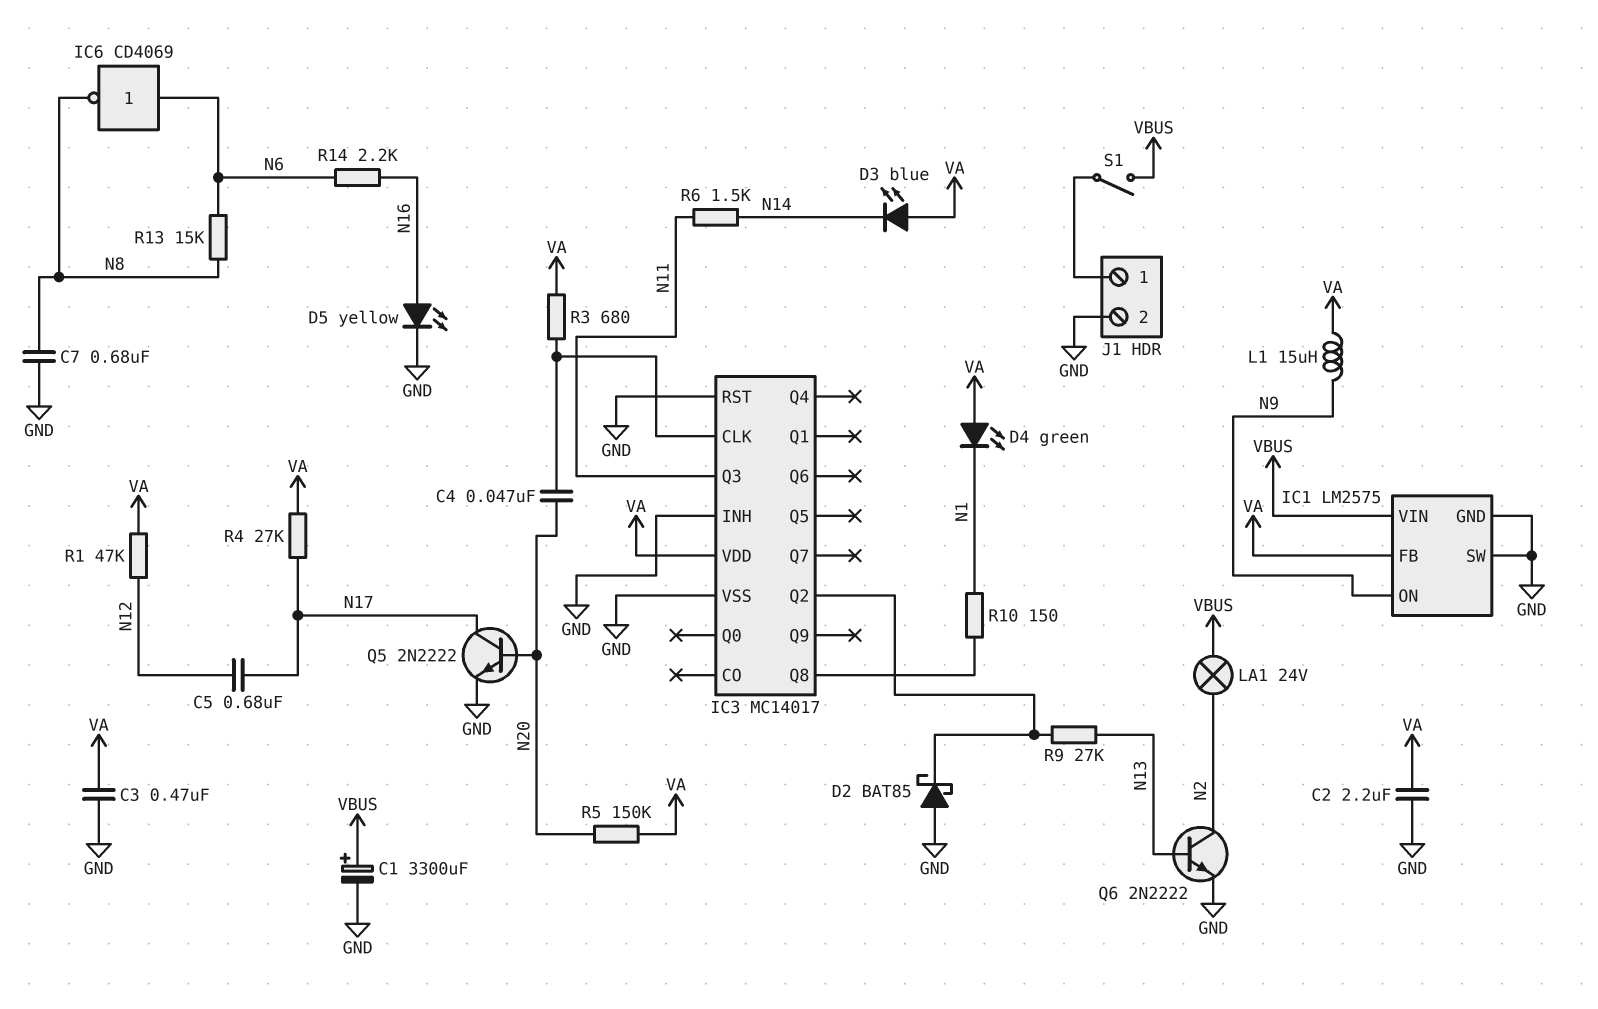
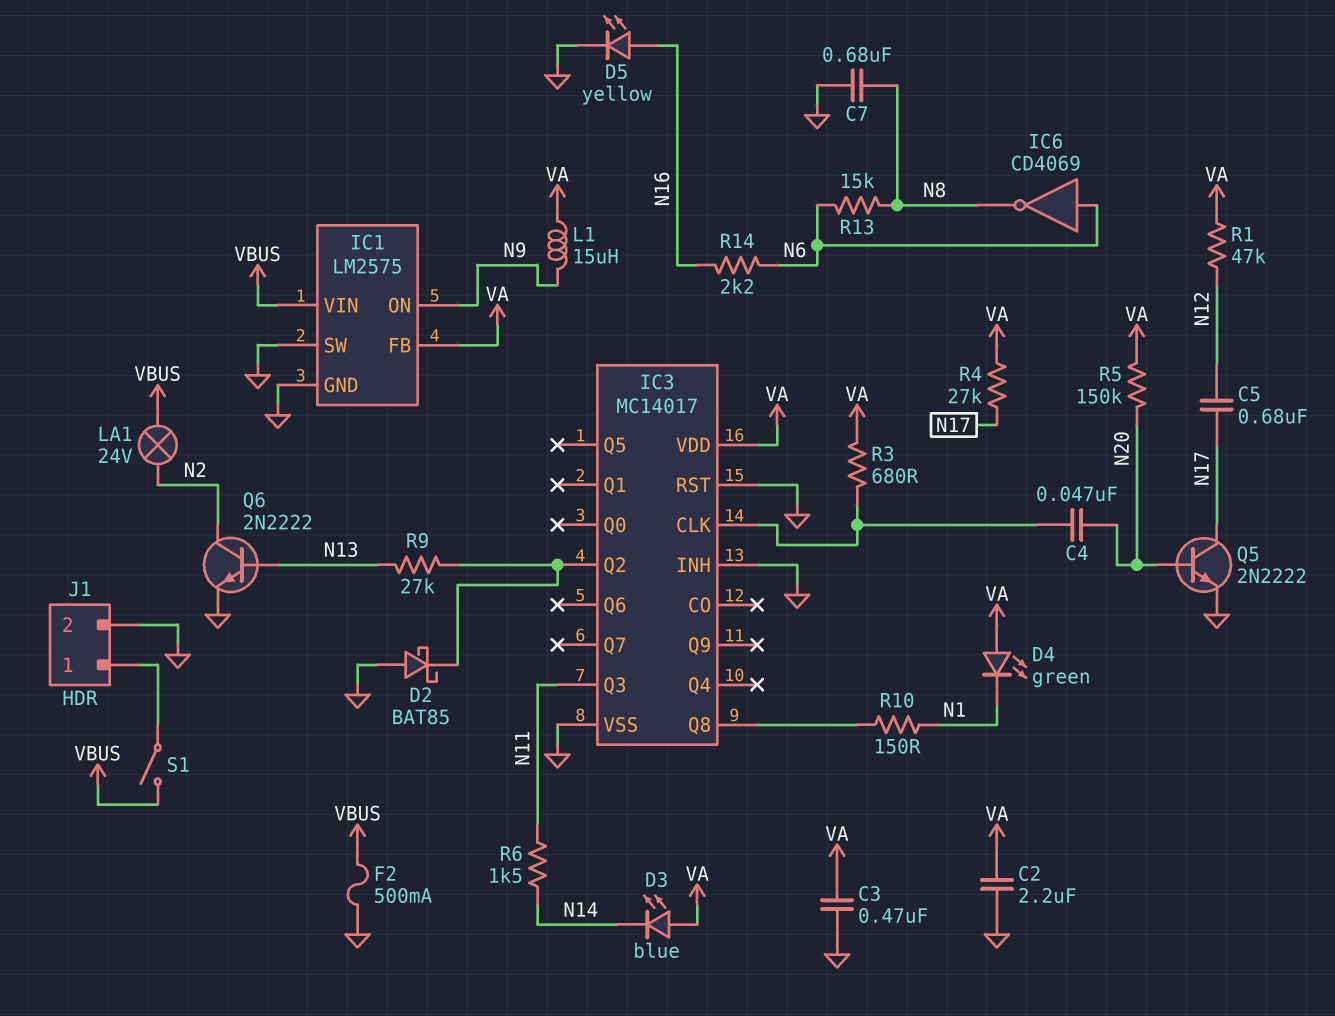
C1: 3300uF (plus VBUS, minus GND) -> none
F2: none -> 500mA (GND, VBUS)

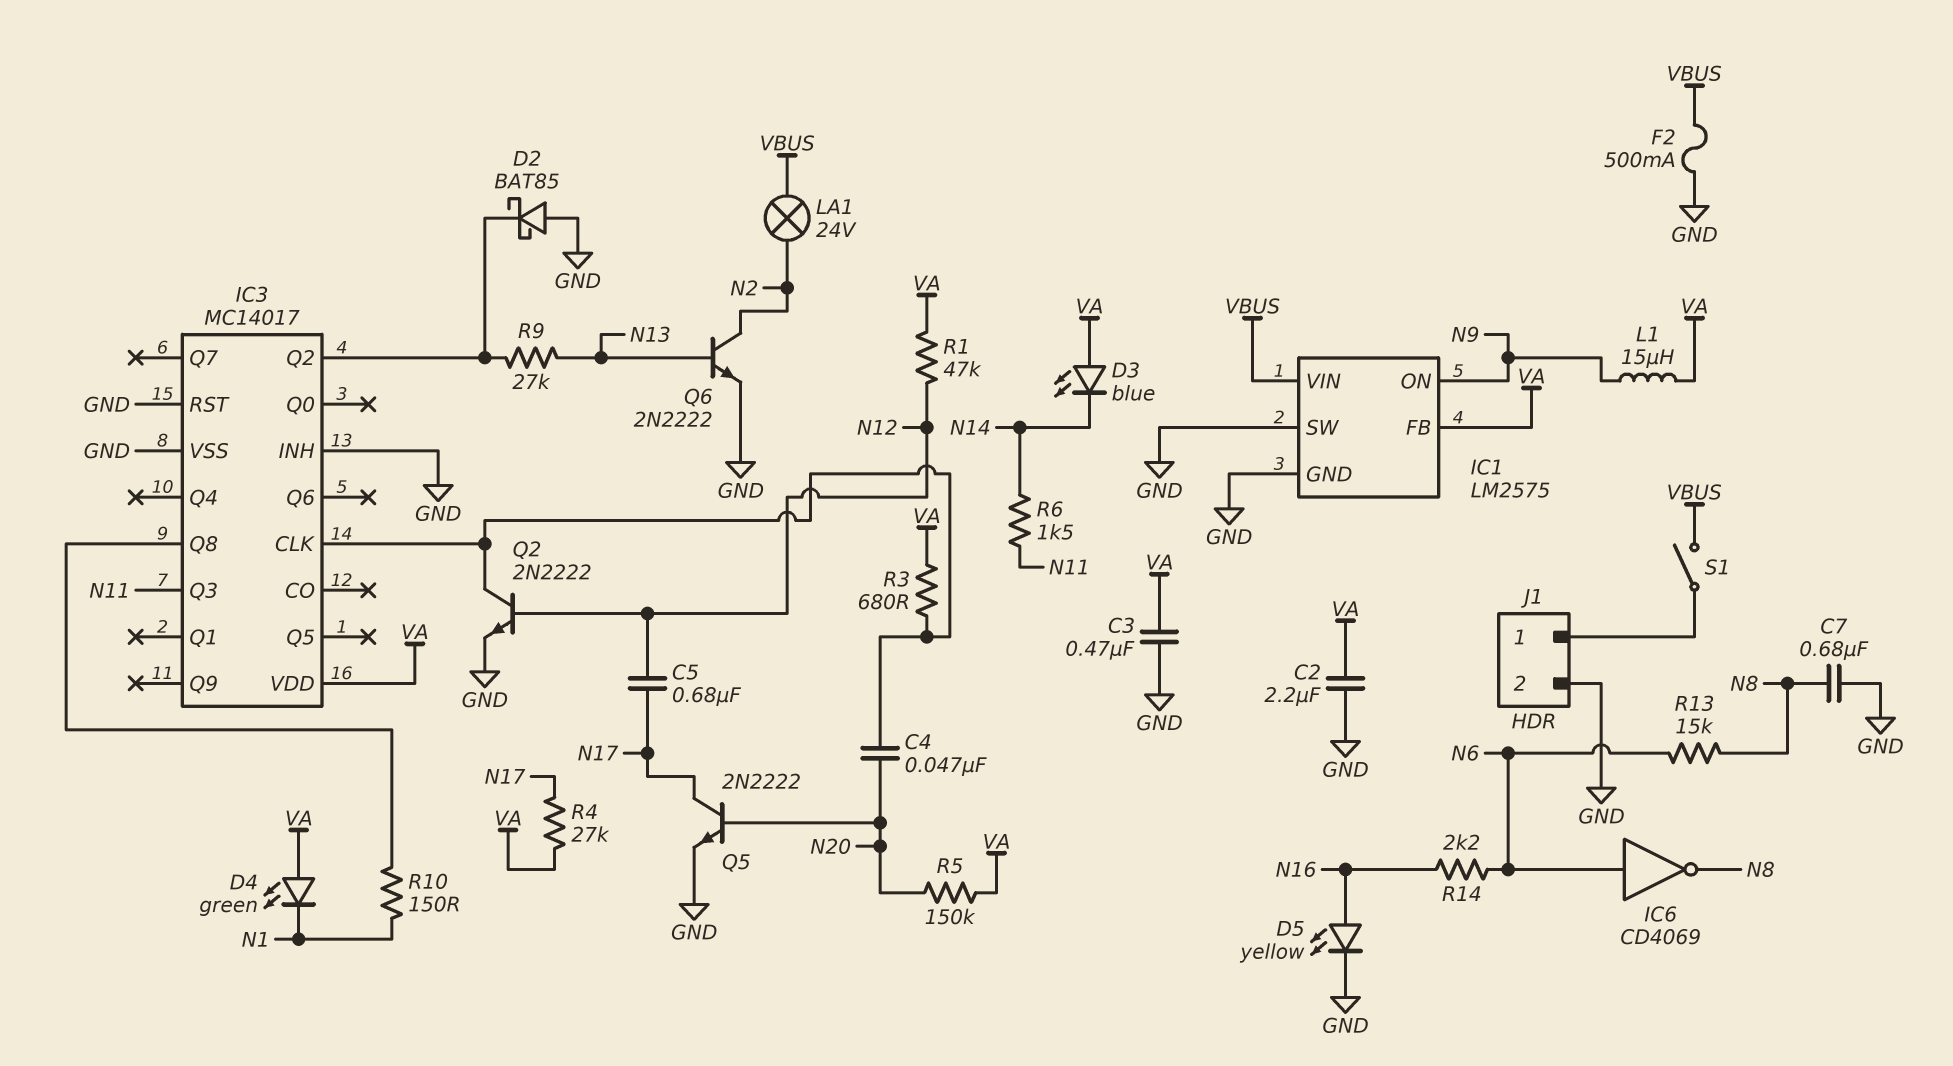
Q2: none -> NPN 2N2222 (B N12, C IC3/CLK, E GND)

